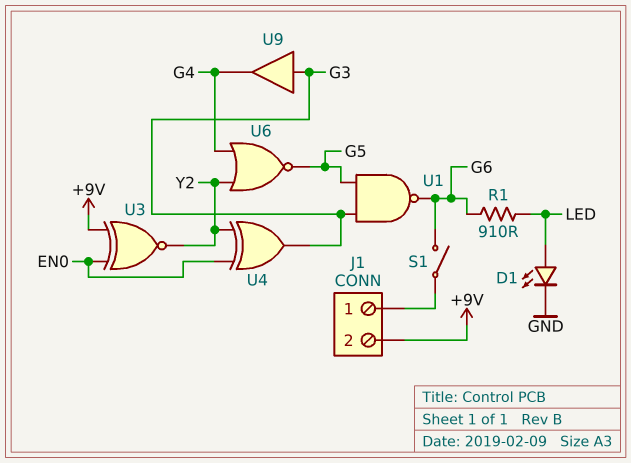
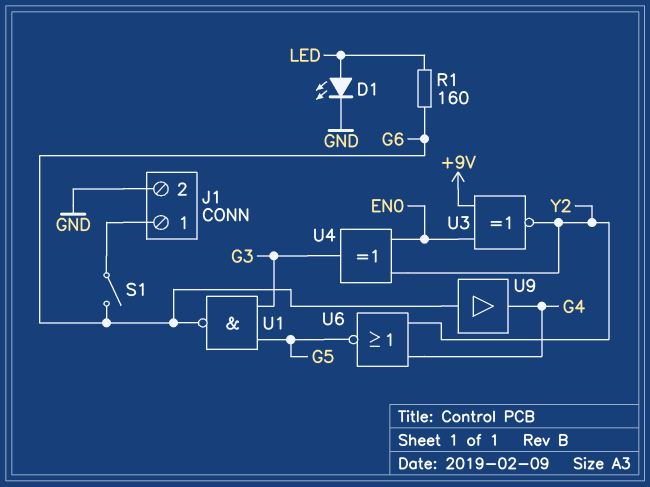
J1 pin 2: +9V -> GND
R1: 910 (G6, LED) -> 160 (G6, LED)
U9: buffer (in G3, out G4) -> buffer (in G6, out G4)

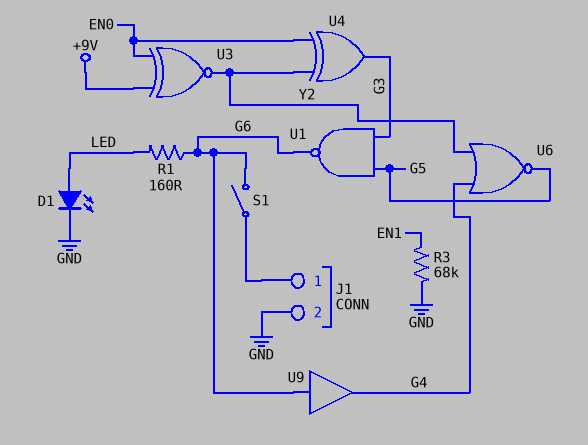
R3: none -> 68k (EN1, GND)

